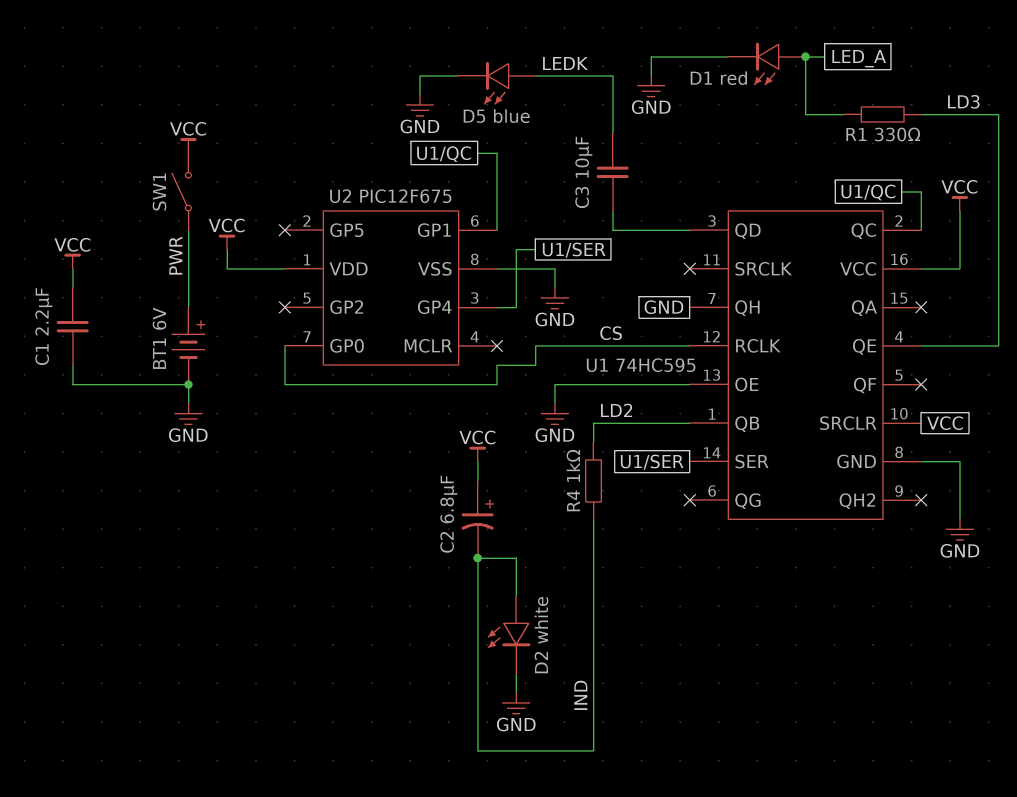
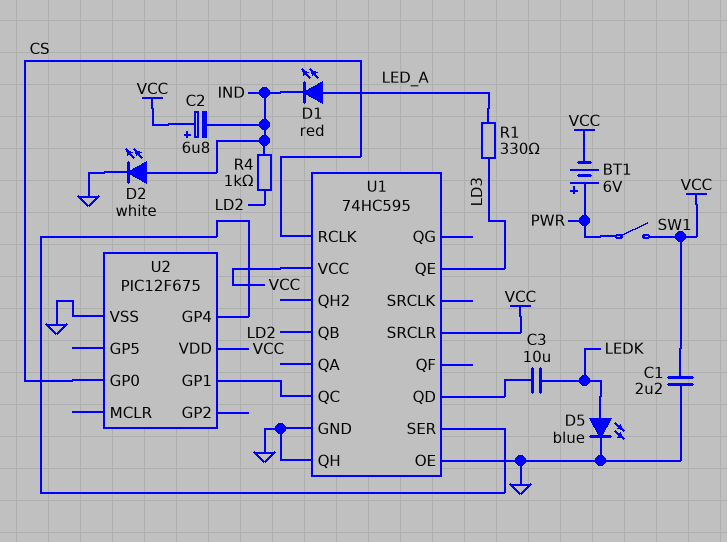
BT1: 6V (plus PWR, minus GND) -> 6V (plus PWR, minus VCC)
D1: LED red (A LED_A, K GND) -> LED red (A LED_A, K IND)

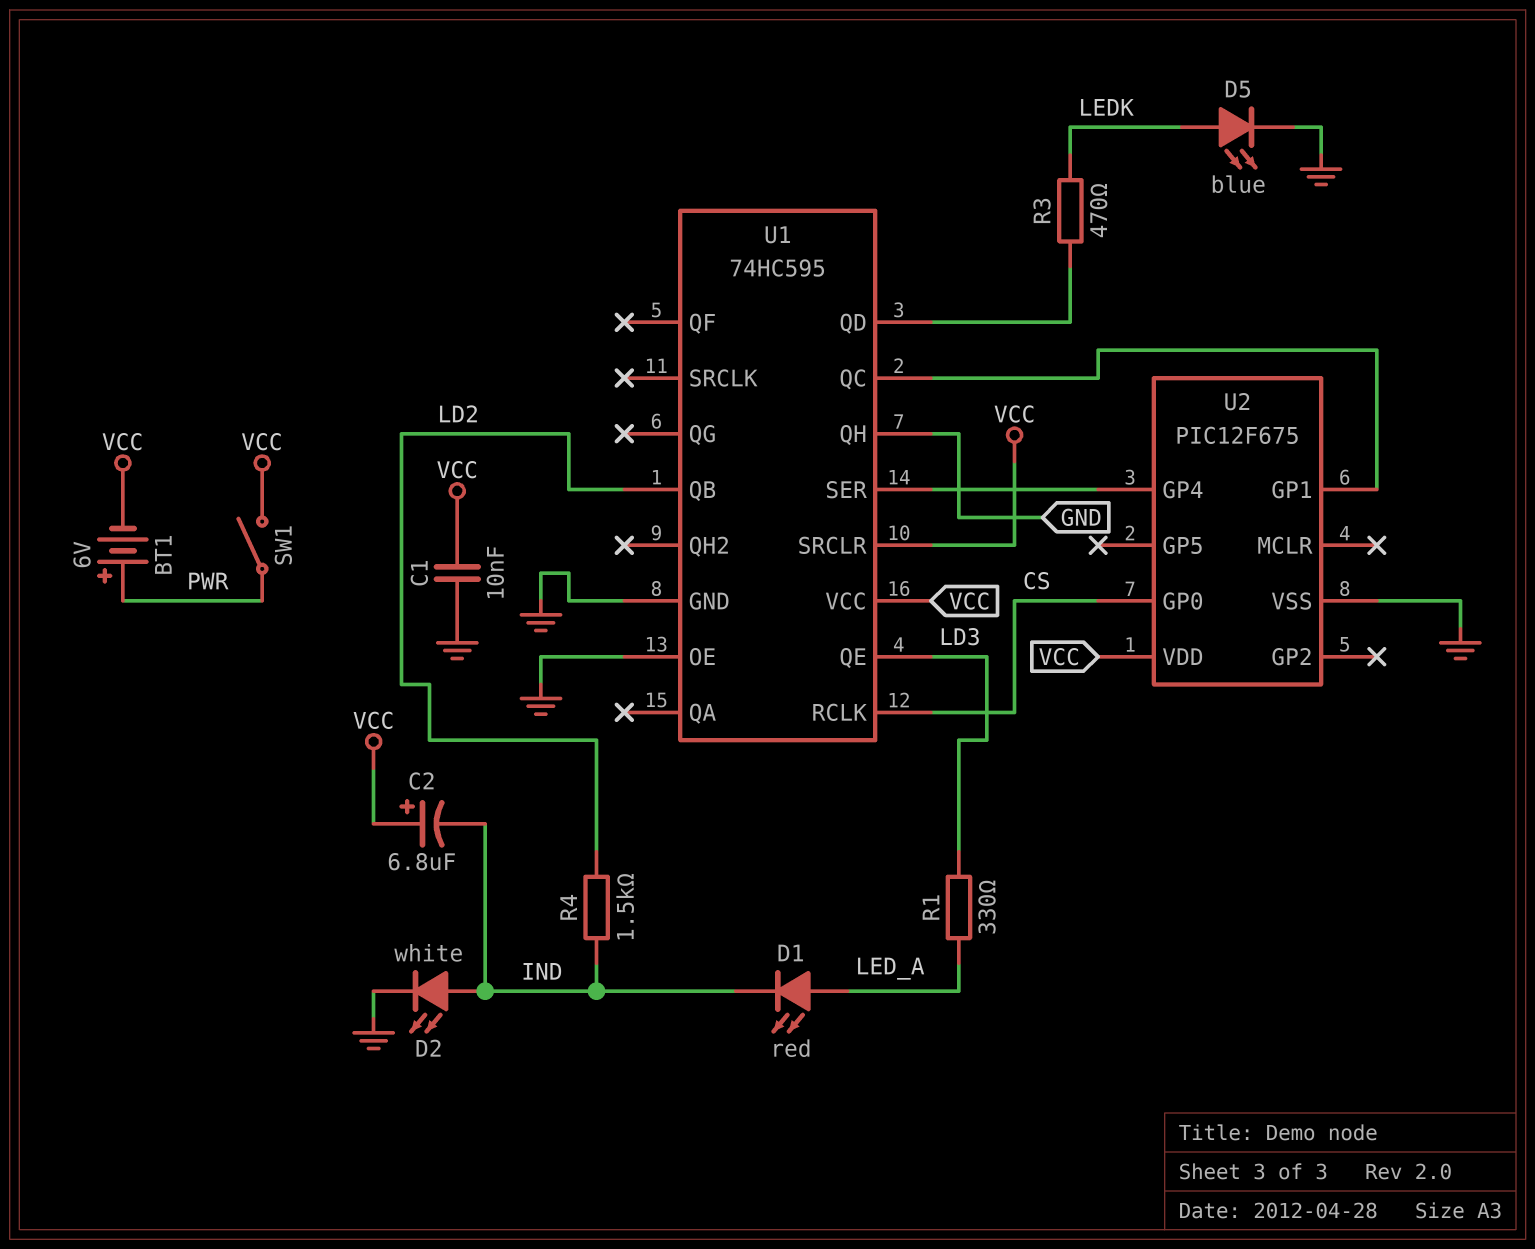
C1: 2.2uF (GND, VCC) -> 10nF (GND, VCC)
C3: 10uF (LEDK, U1/QD) -> none
R3: none -> 470 (LEDK, U1/QD)
R4: 1k (IND, LD2) -> 1.5k (IND, LD2)

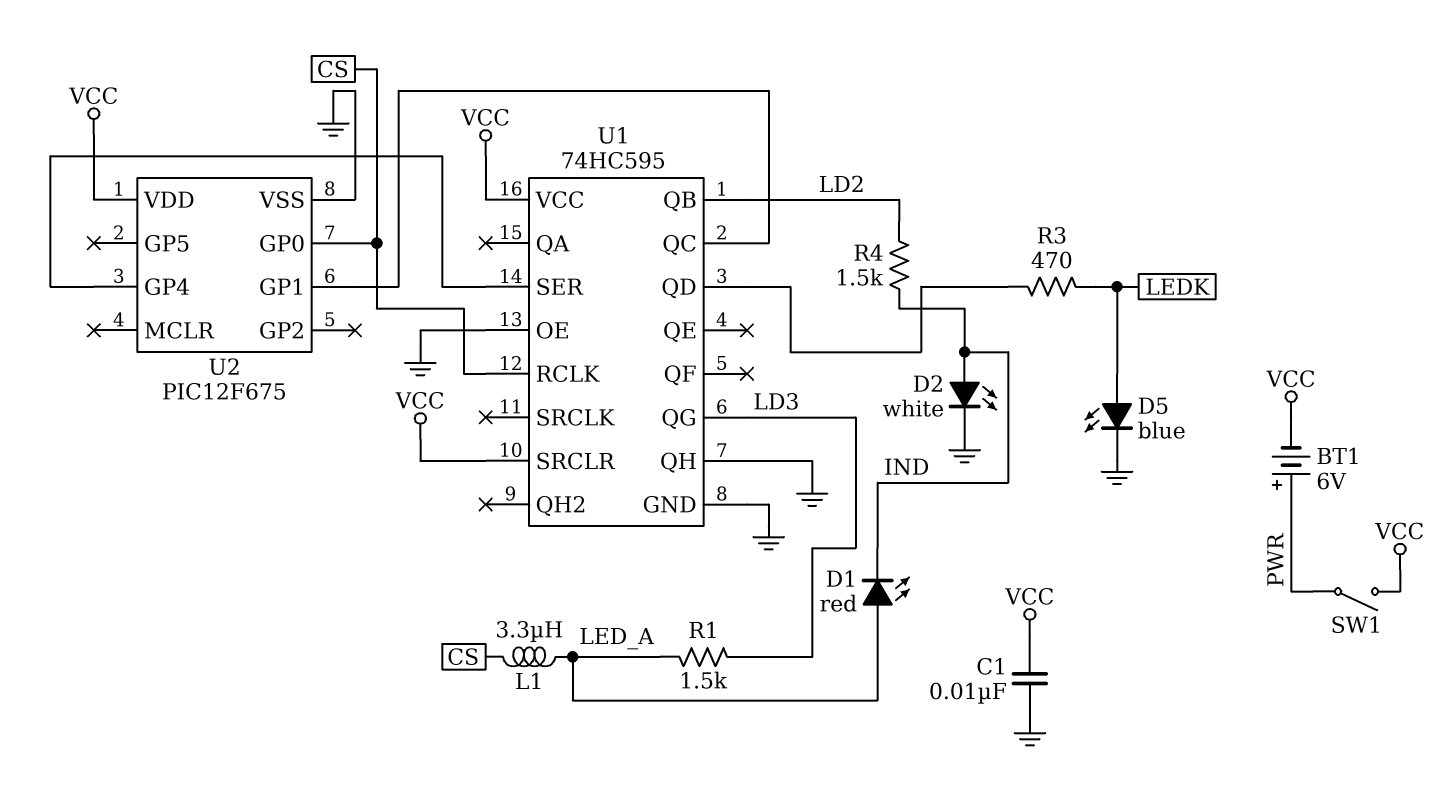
C2: 6.8uF (plus VCC, minus IND) -> none
L1: none -> 3.3uH (CS, LED_A)
R1: 330 (LD3, LED_A) -> 1.5k (LD3, LED_A)
U1 pin QE: LD3 -> none
U1 pin QG: none -> LD3

